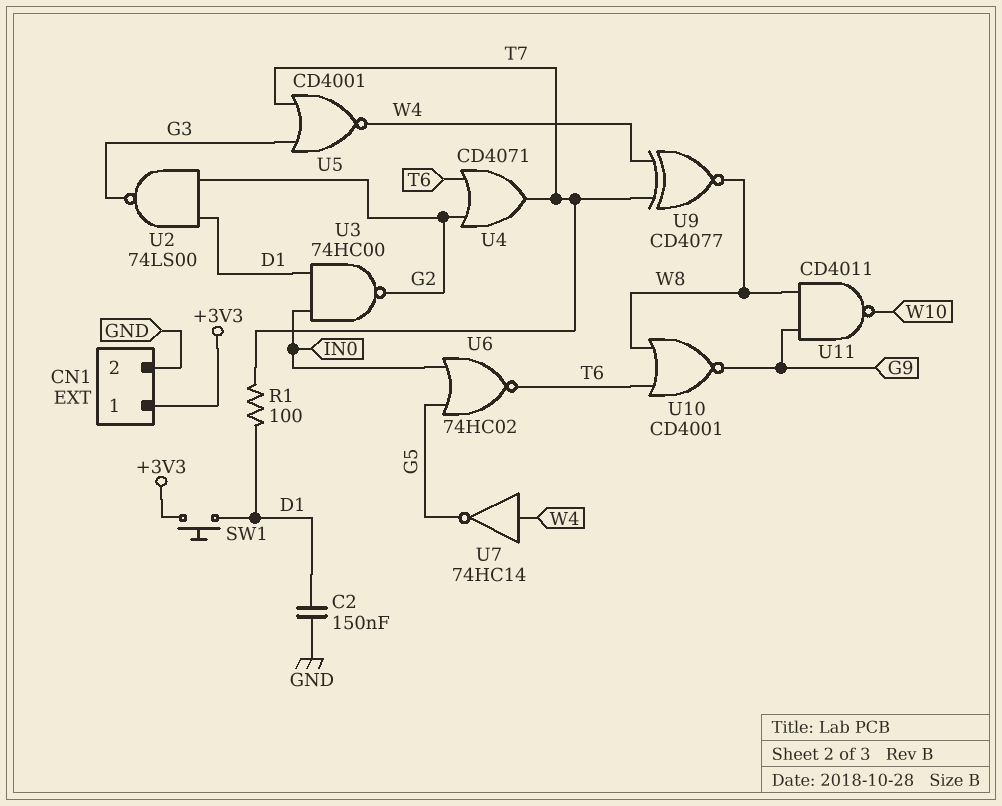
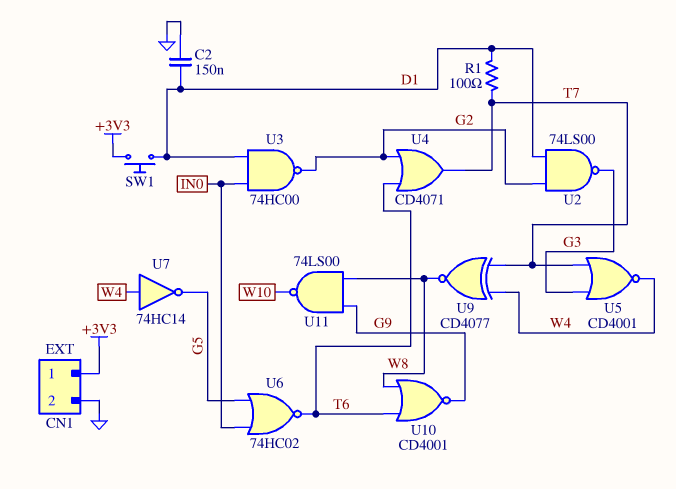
U11: NAND CD4011 (in G9, in W8, out W10) -> NAND 74LS00 (in G9, in W8, out W10)

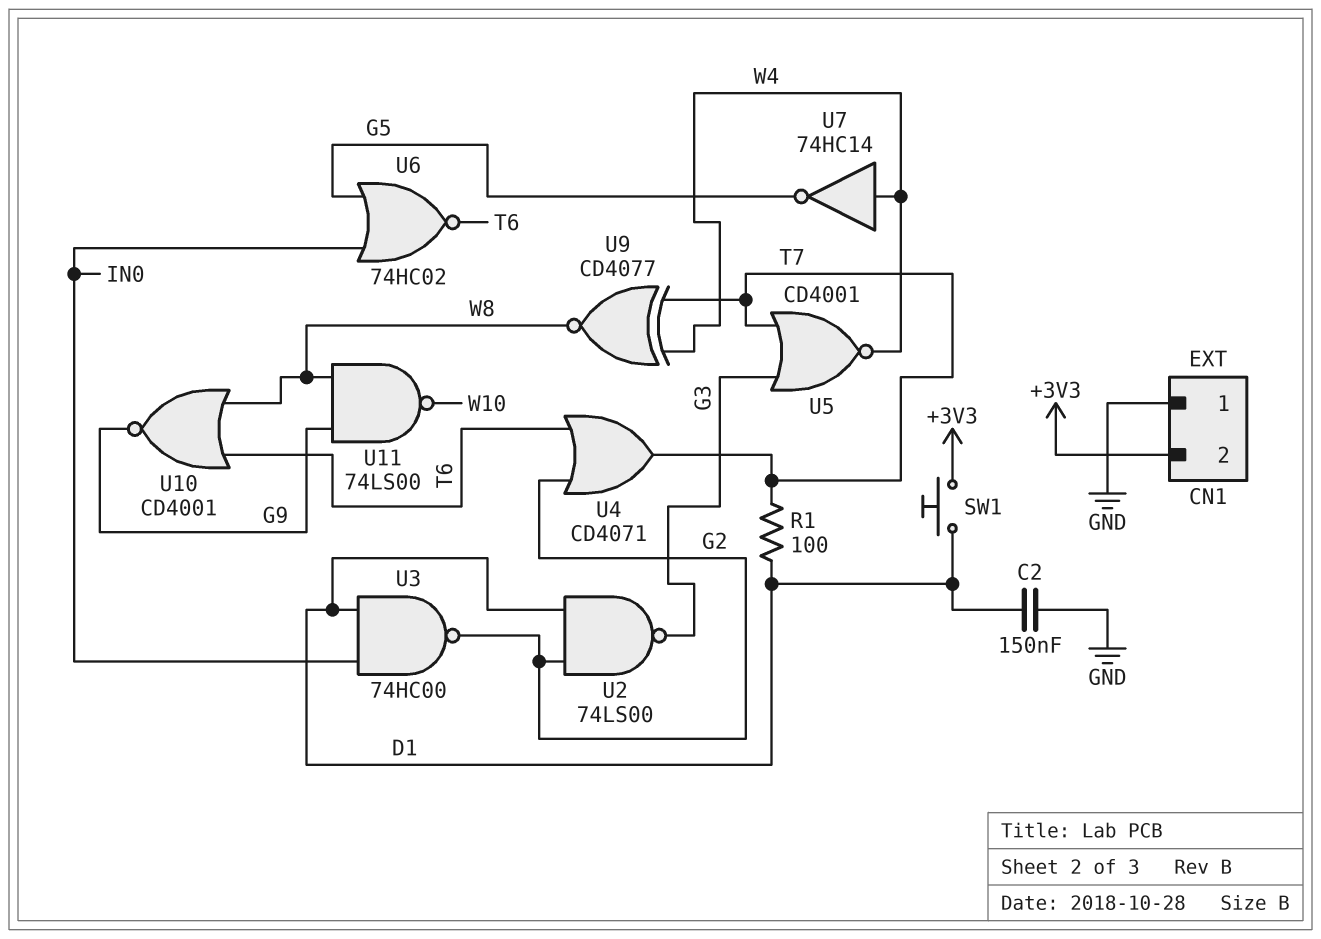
CN1 pin 1: +3V3 -> GND
CN1 pin 2: GND -> +3V3

